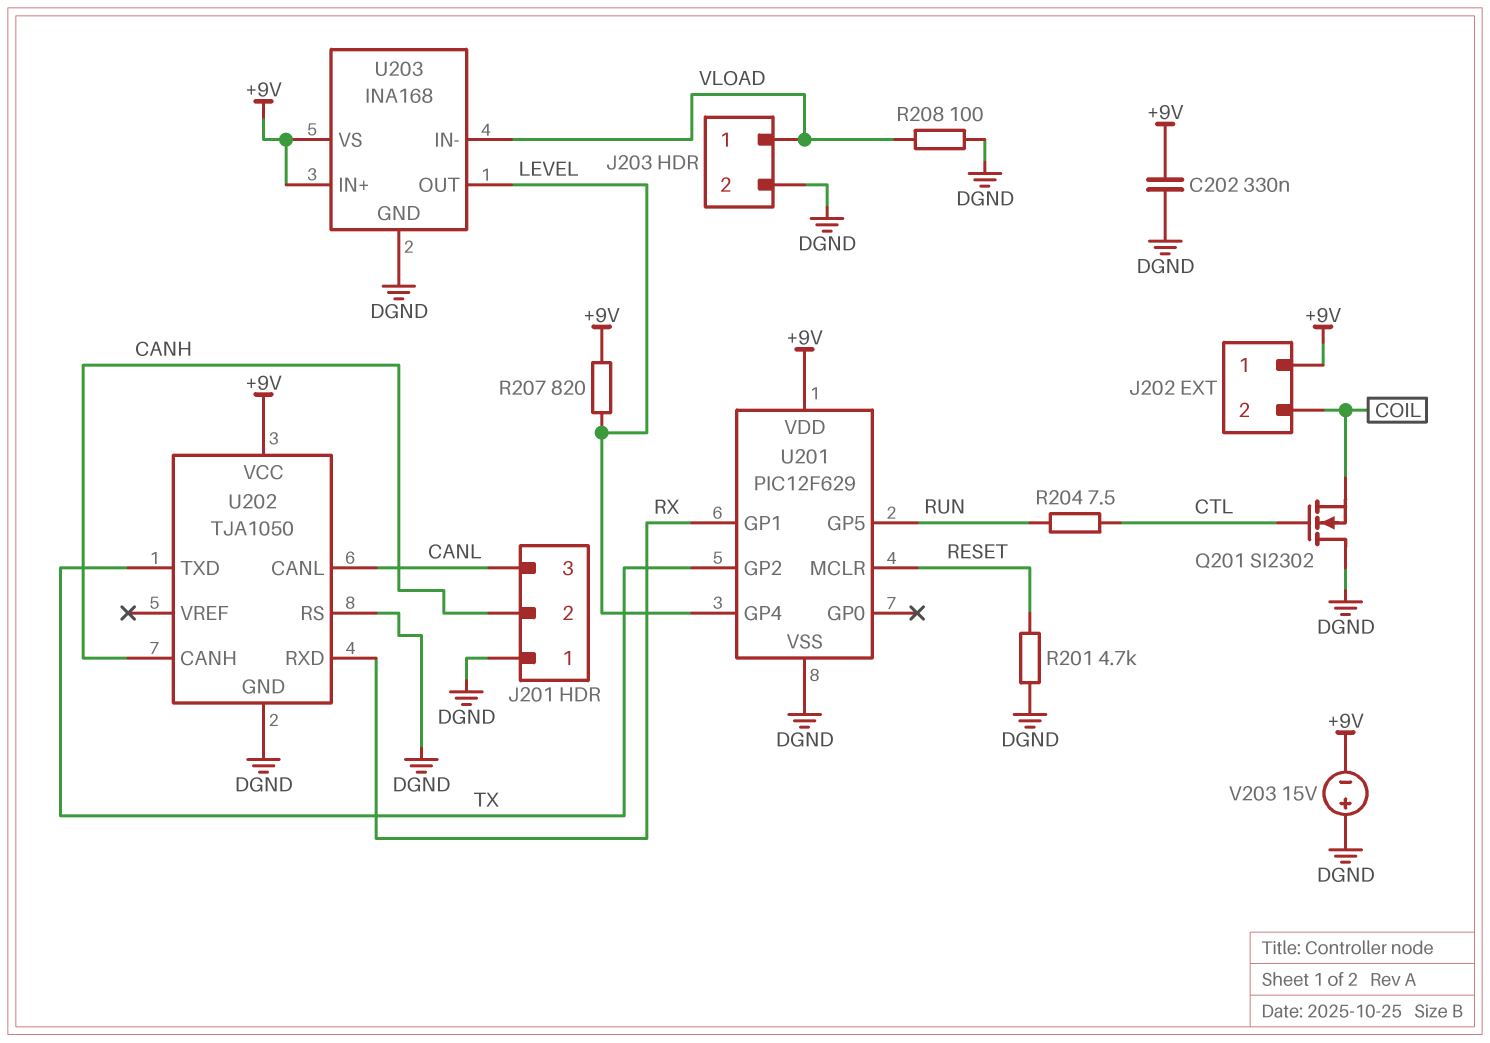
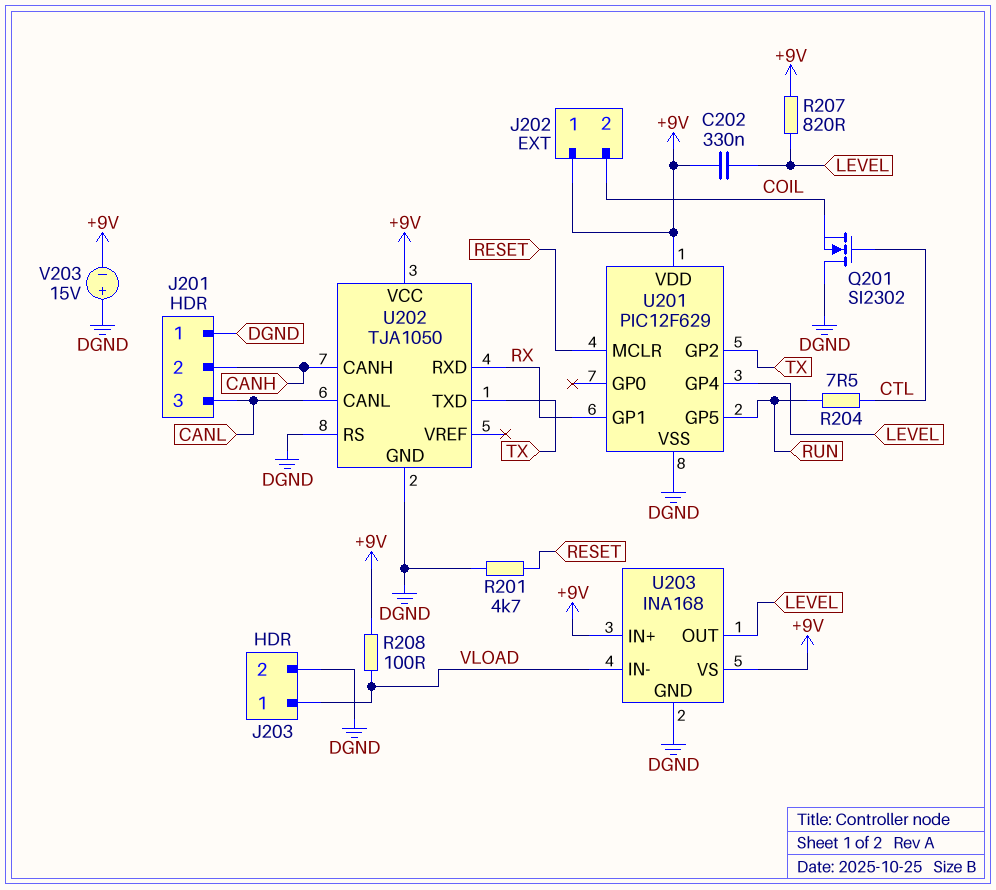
C202: 330nF (+9V, DGND) -> 330nF (+9V, LEVEL)
R208: 100 (DGND, VLOAD) -> 100 (+9V, VLOAD)

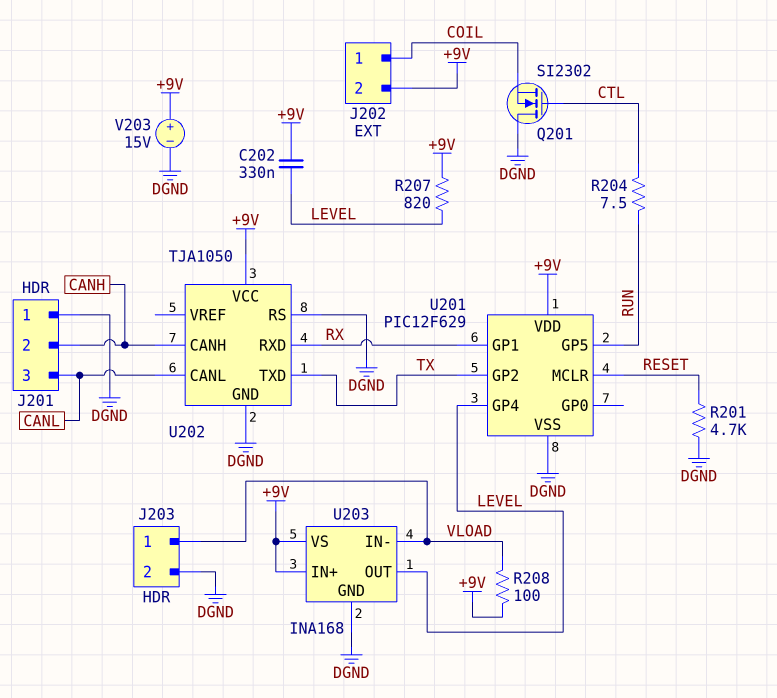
J202 pin 1: +9V -> COIL
J202 pin 2: COIL -> +9V
V203: 15V (plus DGND, minus +9V) -> 15V (plus +9V, minus DGND)

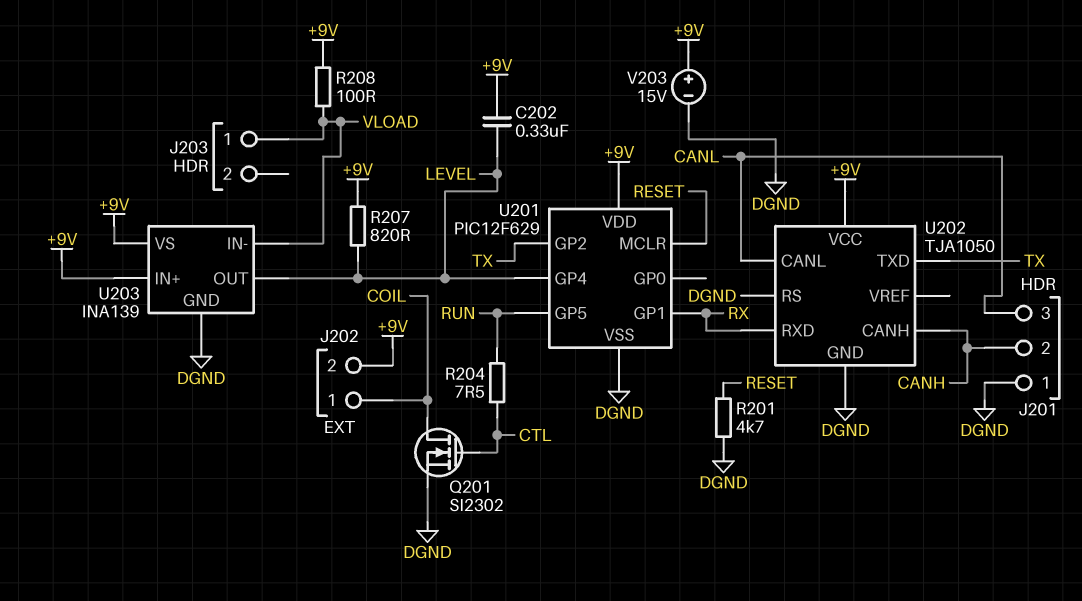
J203 pin 2: DGND -> none
Q201: NMOS SI2302 (G CTL, D DGND, S COIL) -> NMOS SI2302 (G CTL, D COIL, S DGND)
U203: INA168 -> INA139

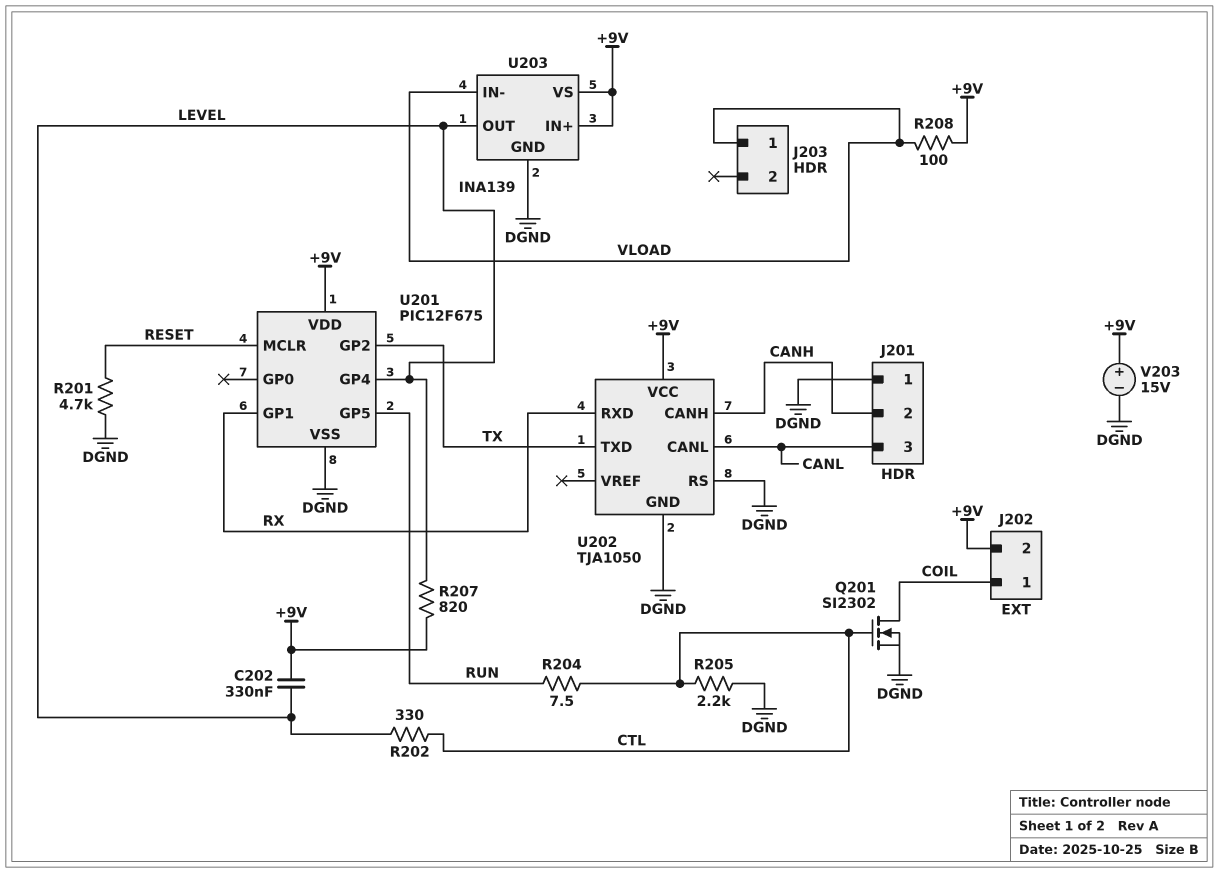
R202: none -> 330 (CTL, LEVEL)
R205: none -> 2.2k (CTL, DGND)
U201: PIC12F629 -> PIC12F675

